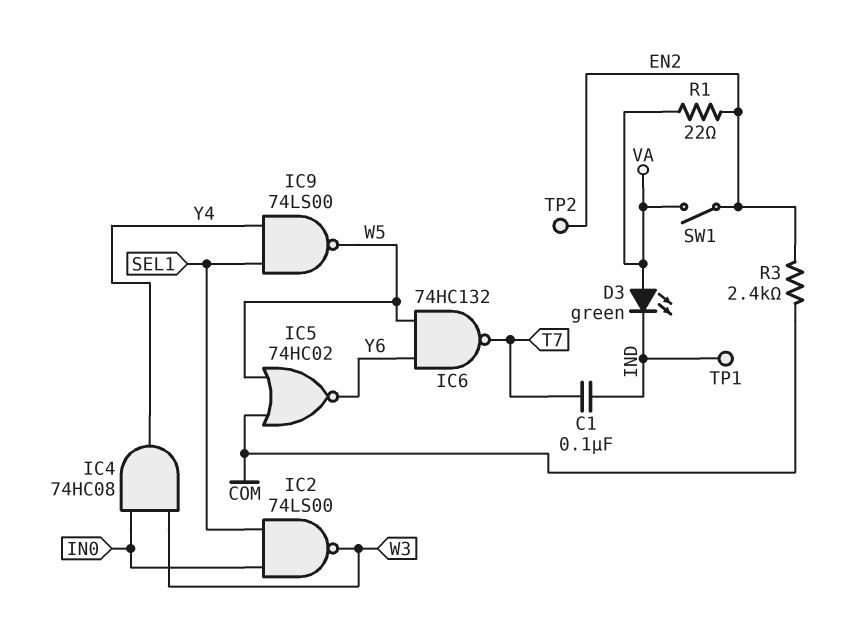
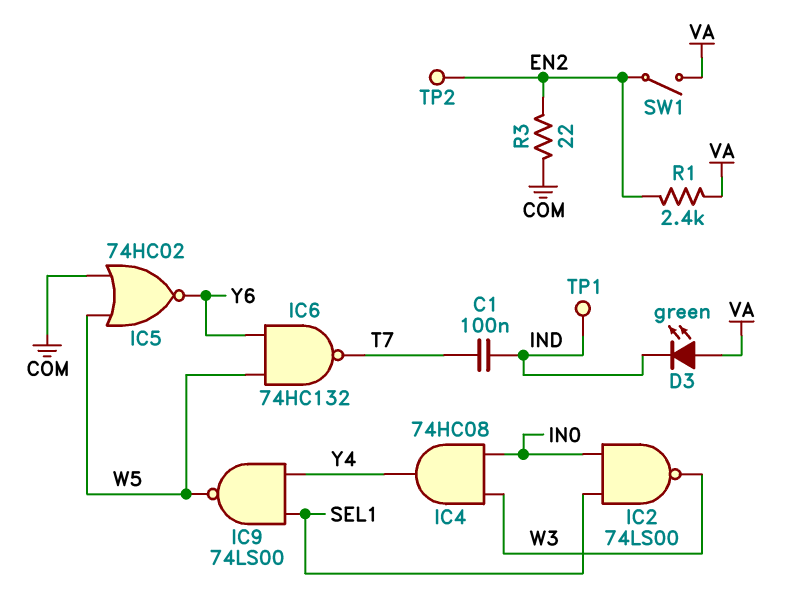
R1: 22 (EN2, VA) -> 2.4k (EN2, VA)
R3: 2.4k (COM, EN2) -> 22 (COM, EN2)

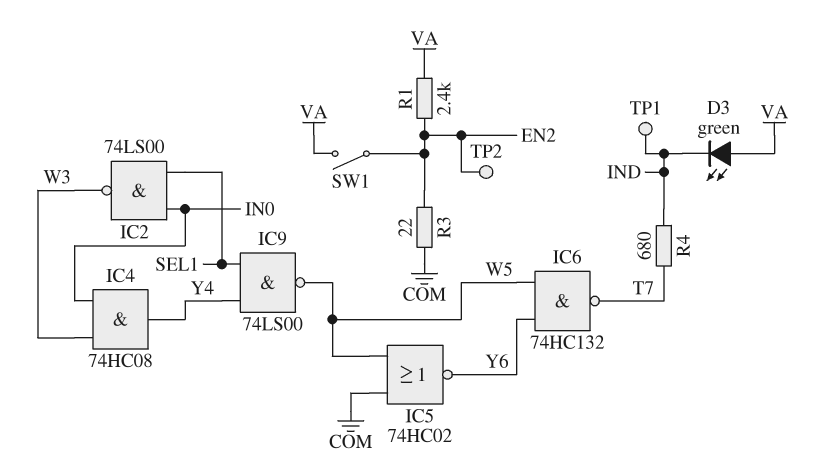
C1: 100nF (IND, T7) -> none
R4: none -> 680 (IND, T7)

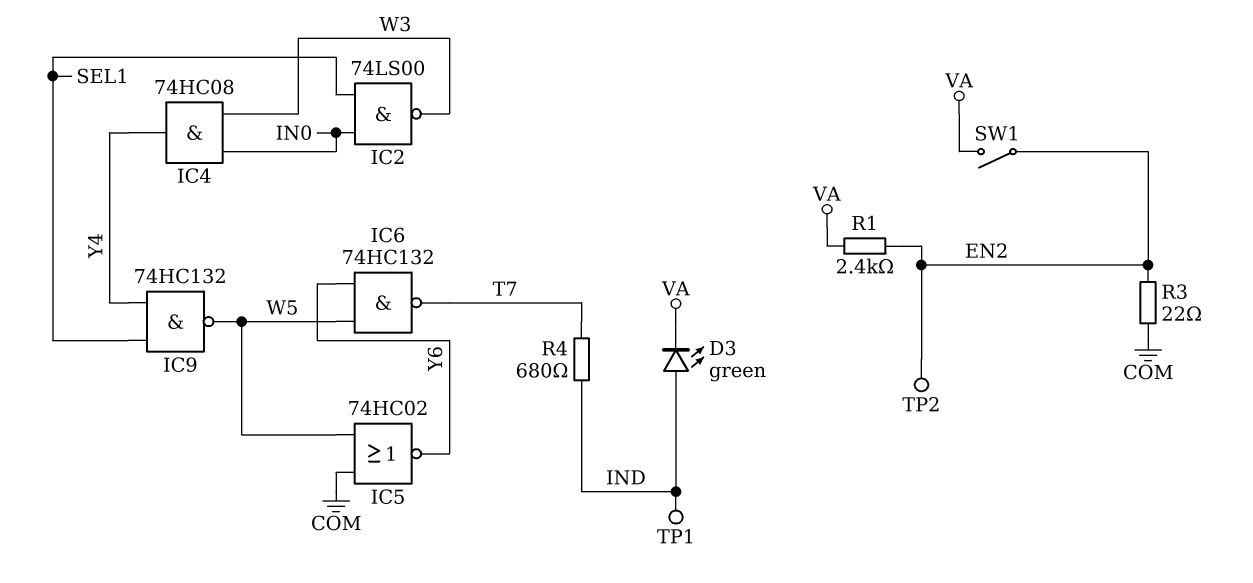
D3: LED green (A VA, K IND) -> LED green (A IND, K VA)
IC9: NAND 74LS00 (in SEL1, in Y4, out W5) -> NAND 74HC132 (in SEL1, in Y4, out W5)

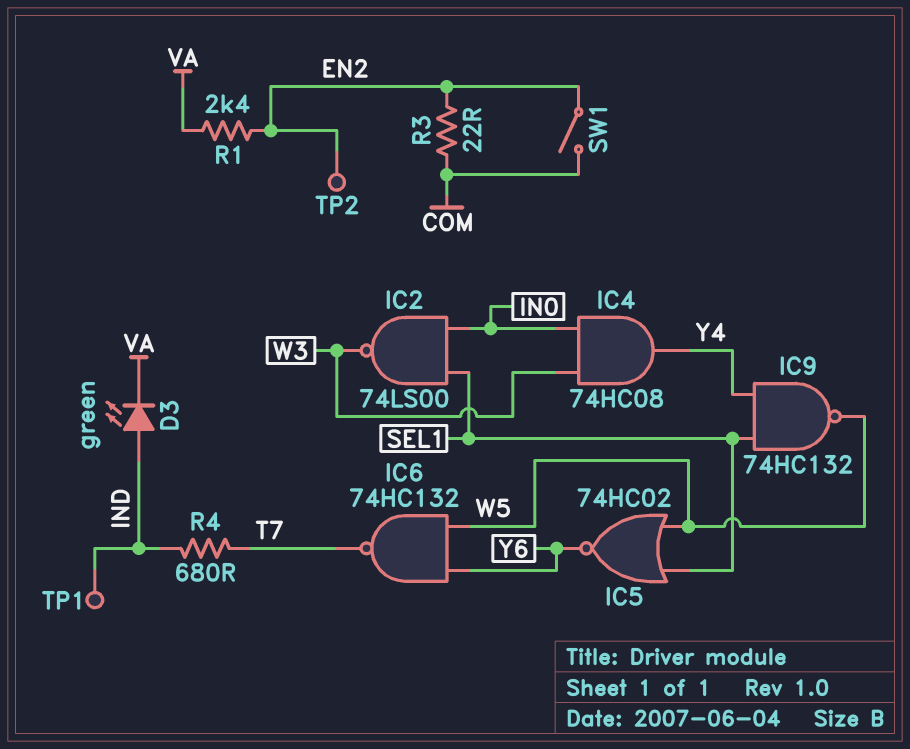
IC5: NOR 74HC02 (in COM, in W5, out Y6) -> NOR 74HC02 (in SEL1, in W5, out Y6)
SW1: switch (EN2, VA) -> switch (COM, EN2)

